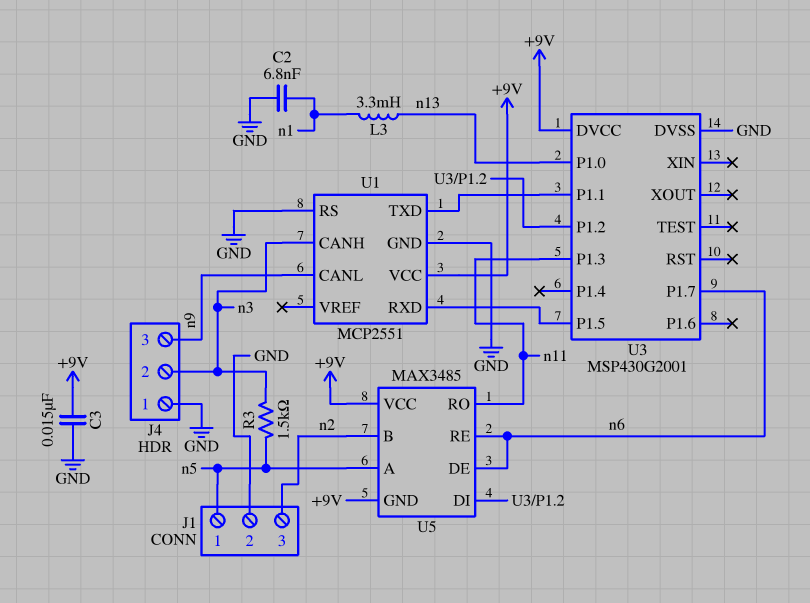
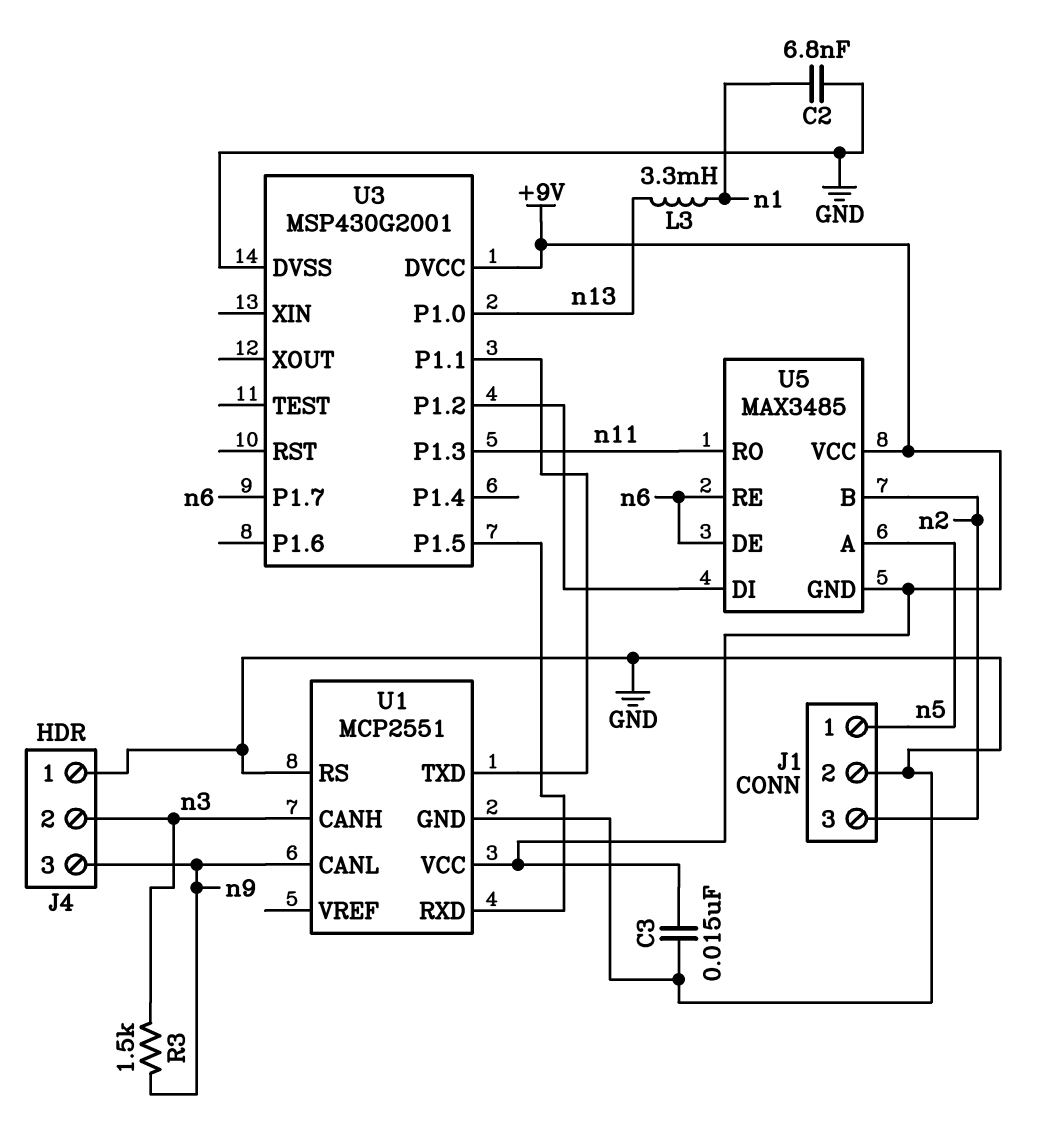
R3: 1.5k (n3, n5) -> 1.5k (n3, n9)

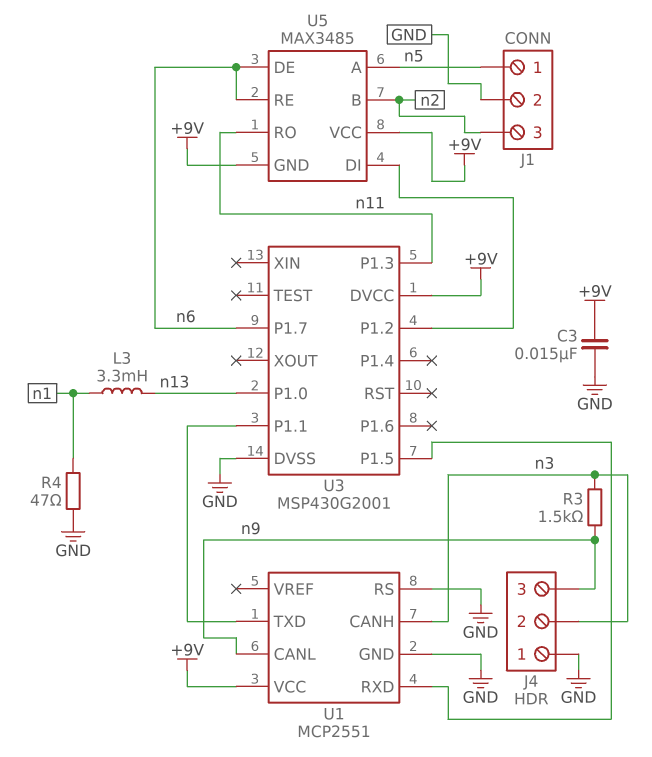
C2: 6.8nF (GND, n1) -> none
R4: none -> 47 (GND, n1)

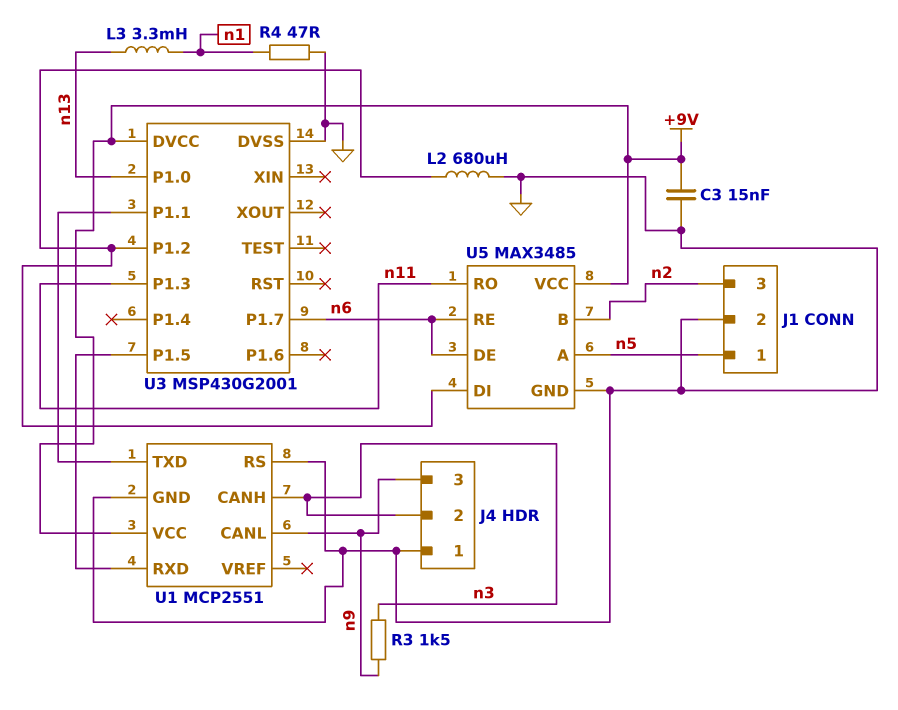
L2: none -> 680uH (GND, U3/P1.2)
U5 pin GND: +9V -> GND

